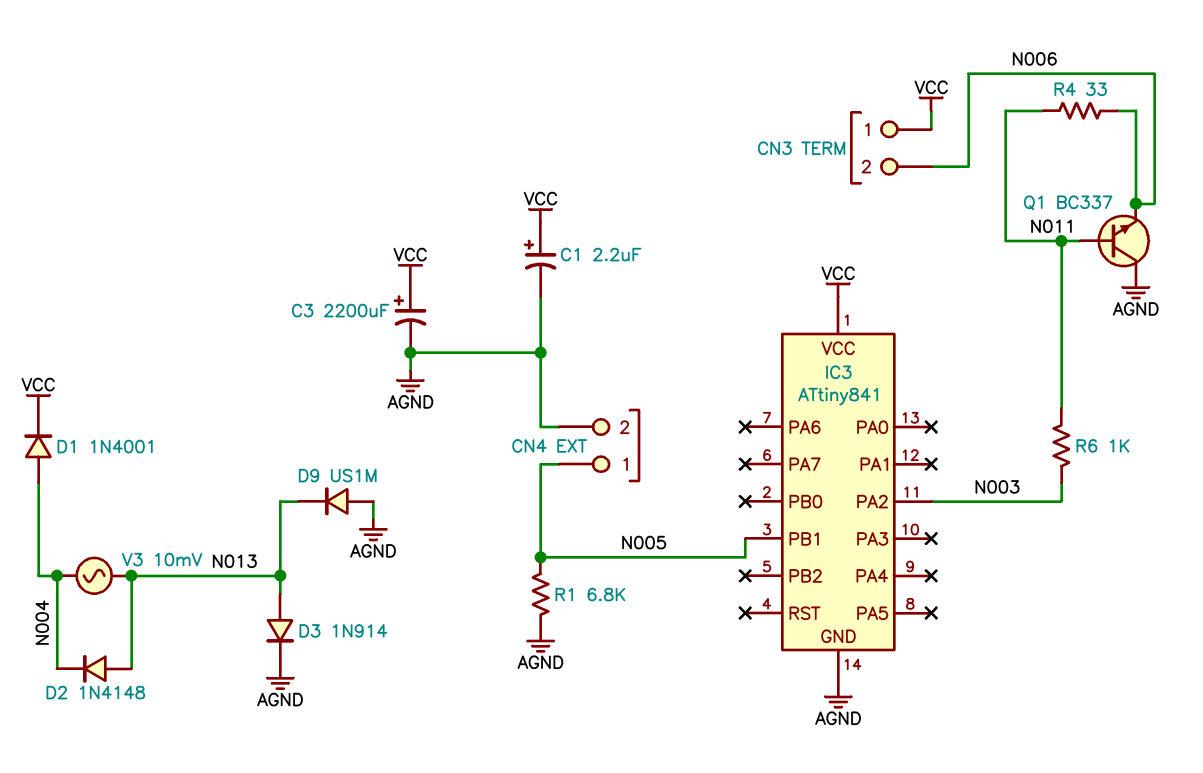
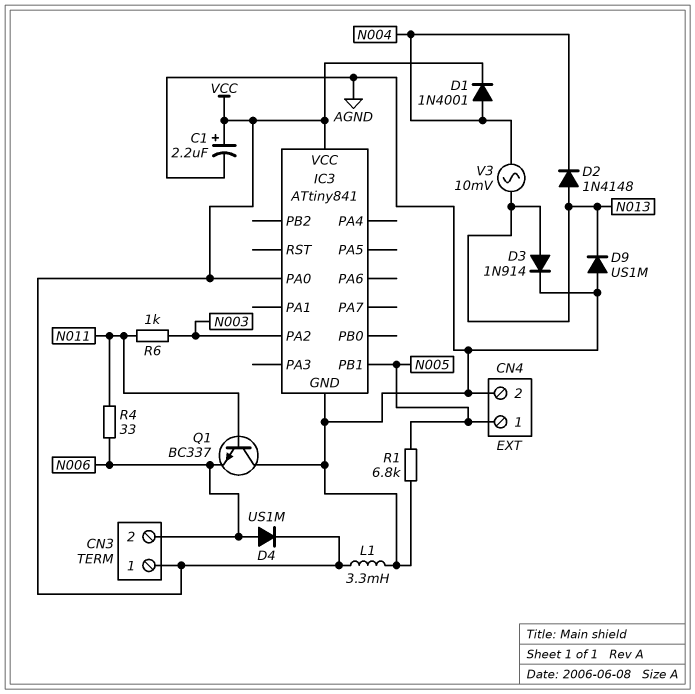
C3: 2200uF (plus VCC, minus AGND) -> none
D4: none -> diode US1M (A N006, K VCC)
IC3 pin PA0: none -> VCC
L1: none -> 3.3mH (AGND, VCC)

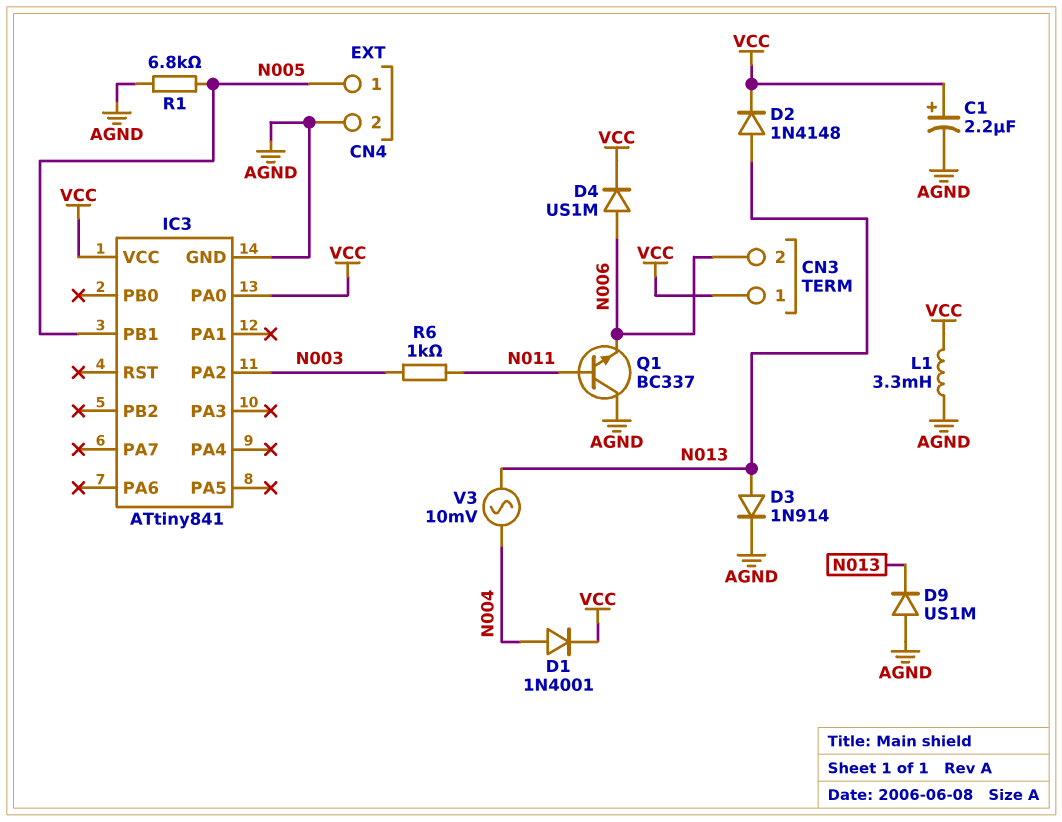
D2: diode 1N4148 (A N013, K N004) -> diode 1N4148 (A N013, K VCC)
R4: 33 (N006, N011) -> none

